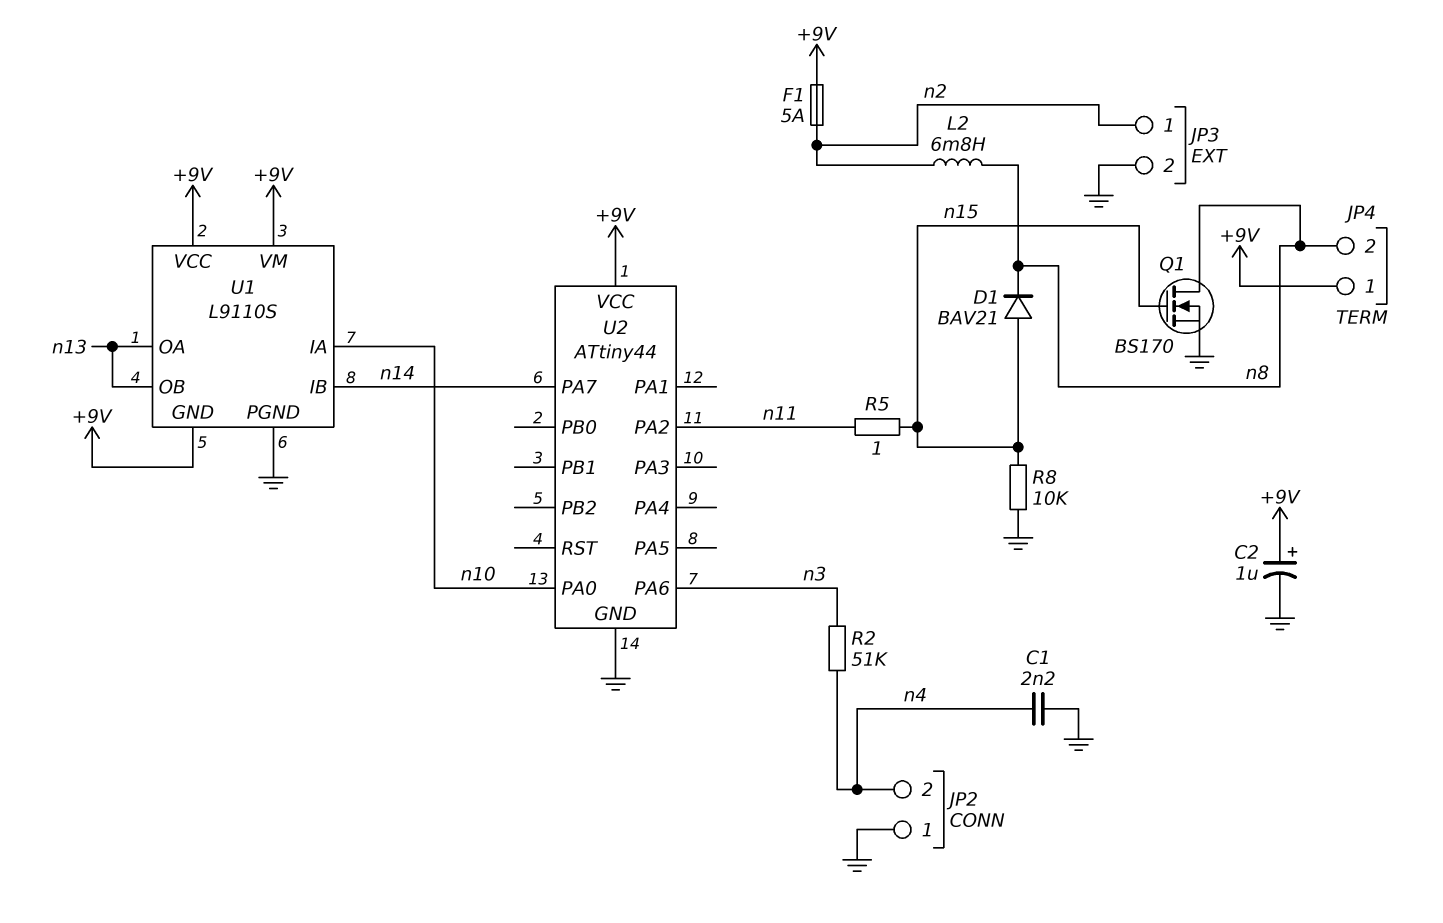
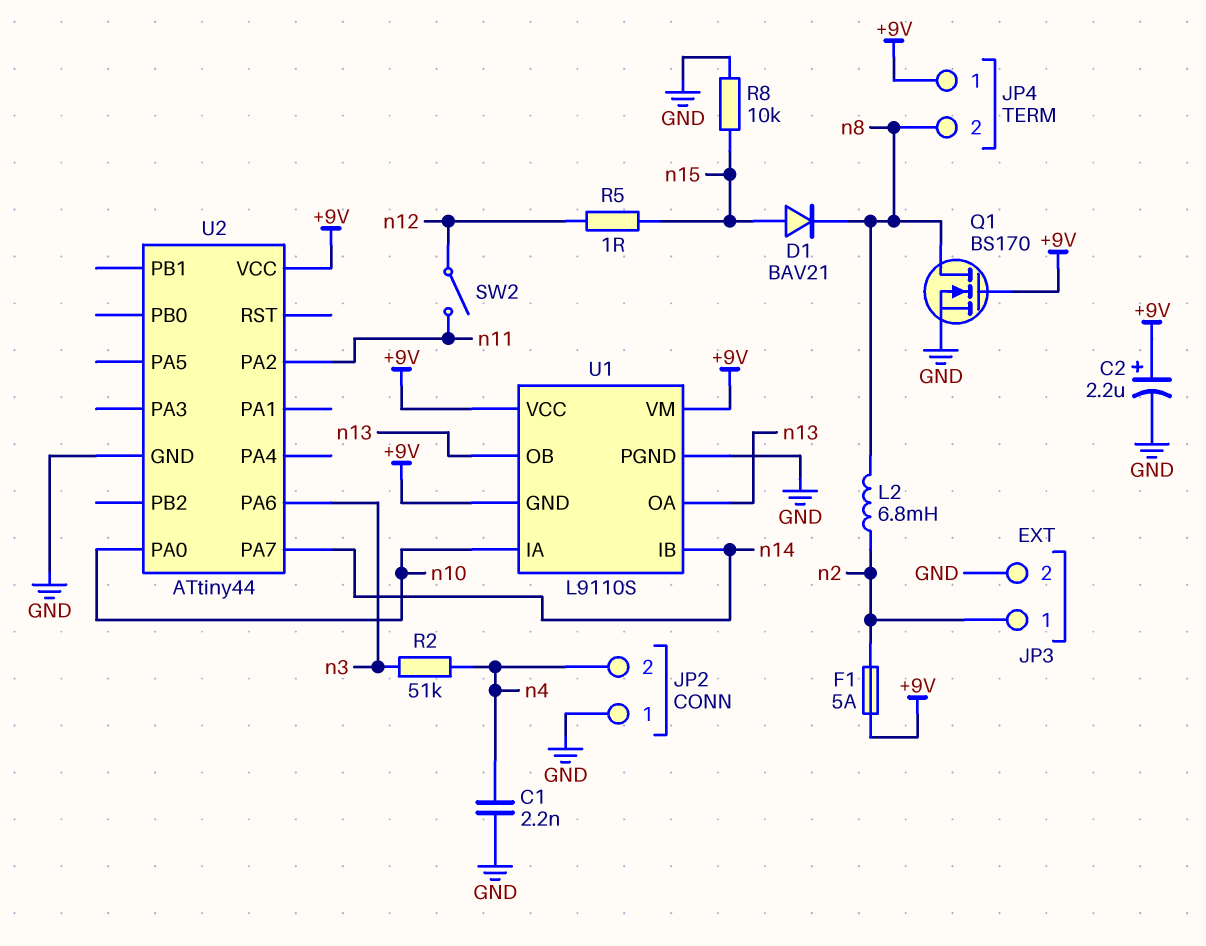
C2: 1uF (plus +9V, minus GND) -> 2.2uF (plus +9V, minus GND)
Q1: NMOS BS170 (G n15, D n8, S GND) -> NMOS BS170 (G +9V, D n8, S GND)
R5: 1 (n11, n15) -> 1 (n12, n15)
SW2: none -> switch (n11, n12)

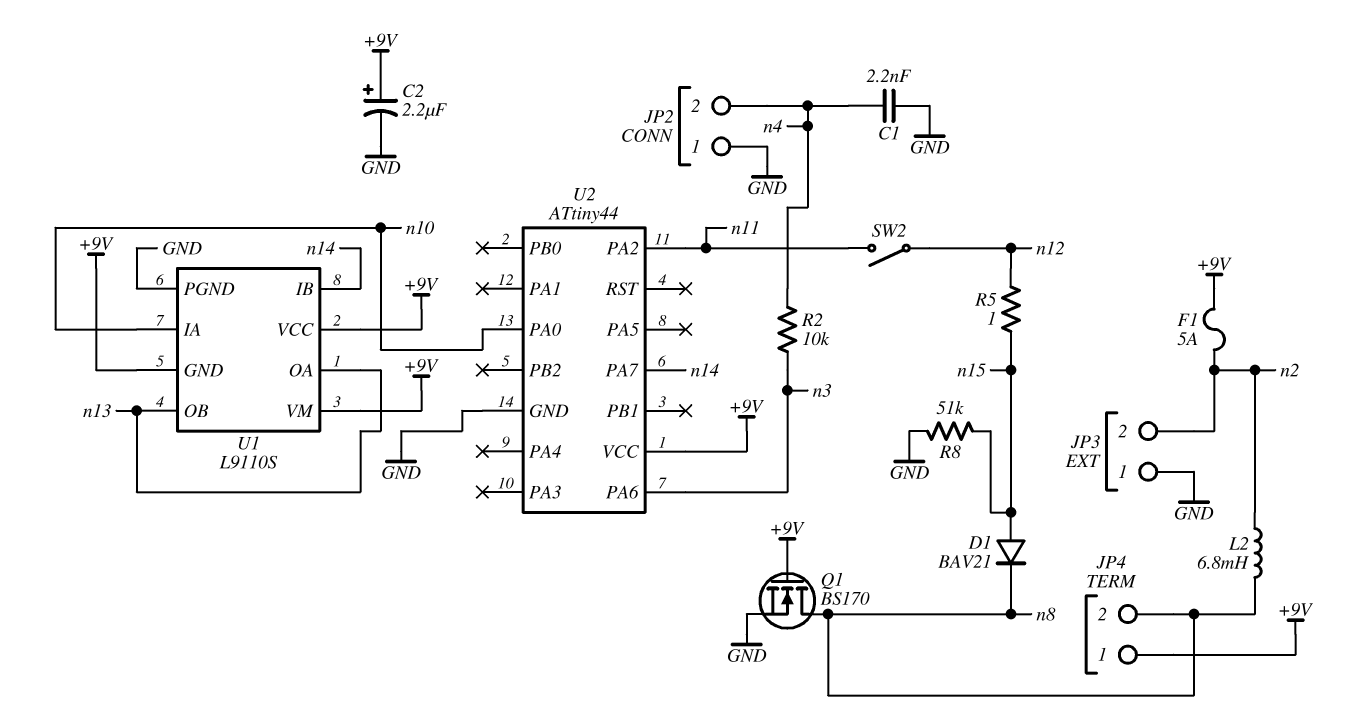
JP3 pin 1: n2 -> GND
JP3 pin 2: GND -> n2
R2: 51k (n3, n4) -> 10k (n3, n4)
R8: 10k (GND, n15) -> 51k (GND, n15)

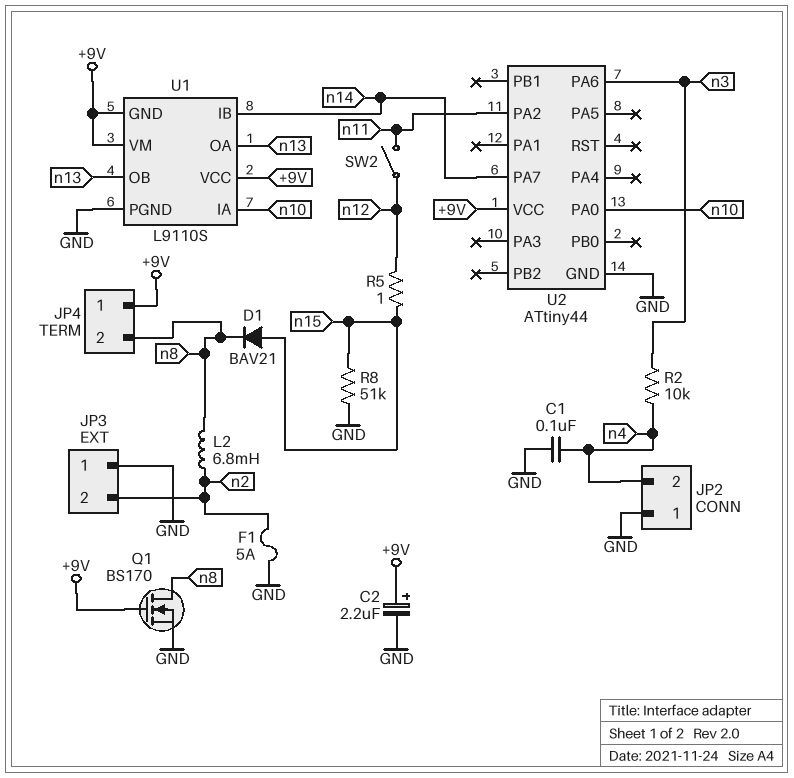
C1: 2.2nF (GND, n4) -> 100nF (GND, n4)
F1: 5A (+9V, n2) -> 5A (GND, n2)

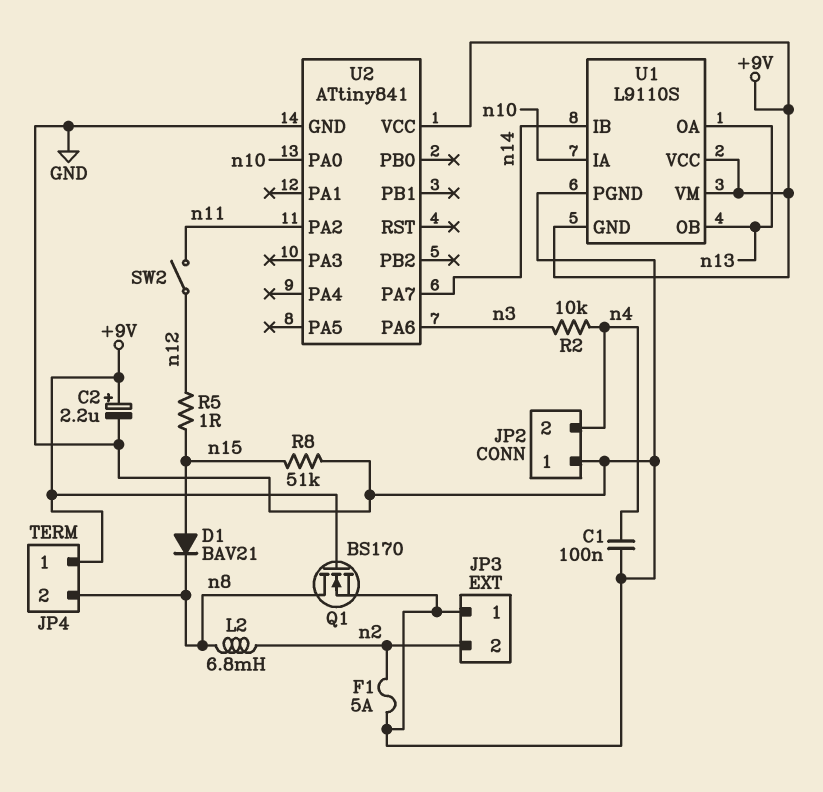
U2: ATtiny44 -> ATtiny841

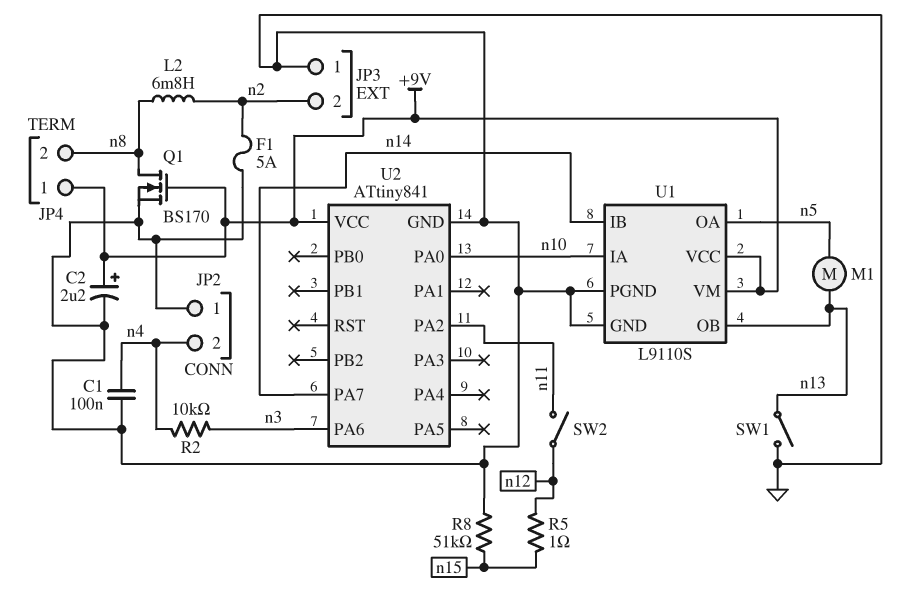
D1: diode BAV21 (A n15, K n8) -> none
M1: none -> motor (n5, n13)
SW1: none -> switch (GND, n13)
U1 pin GND: +9V -> GND
U1 pin OA: n13 -> n5

